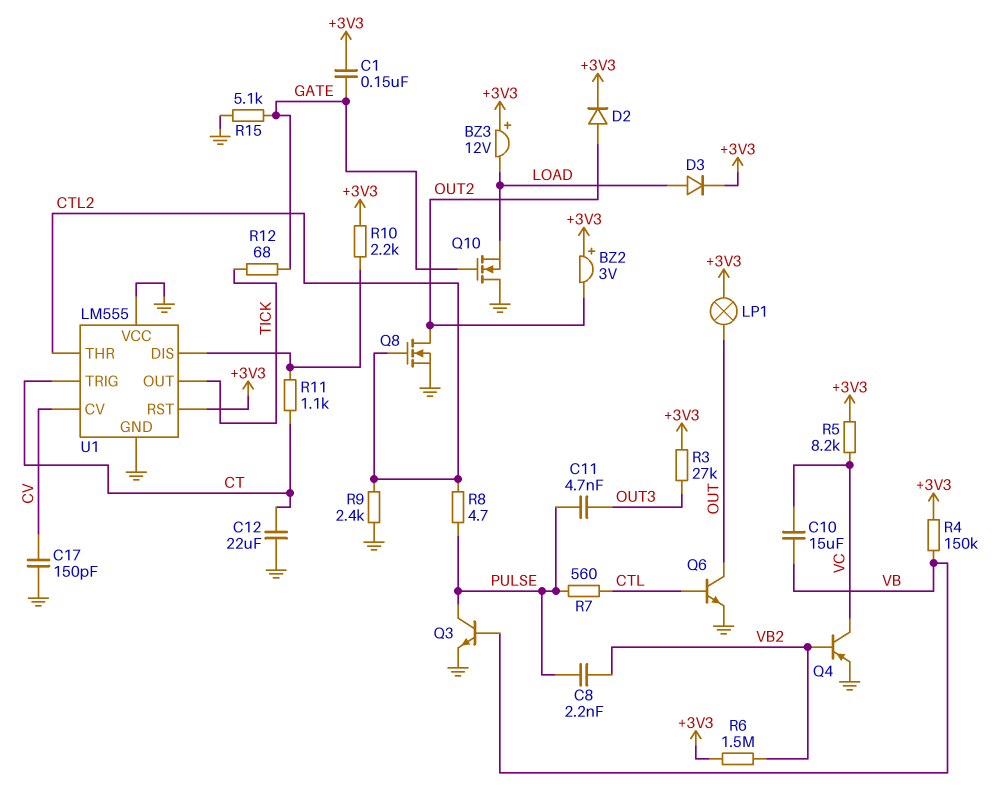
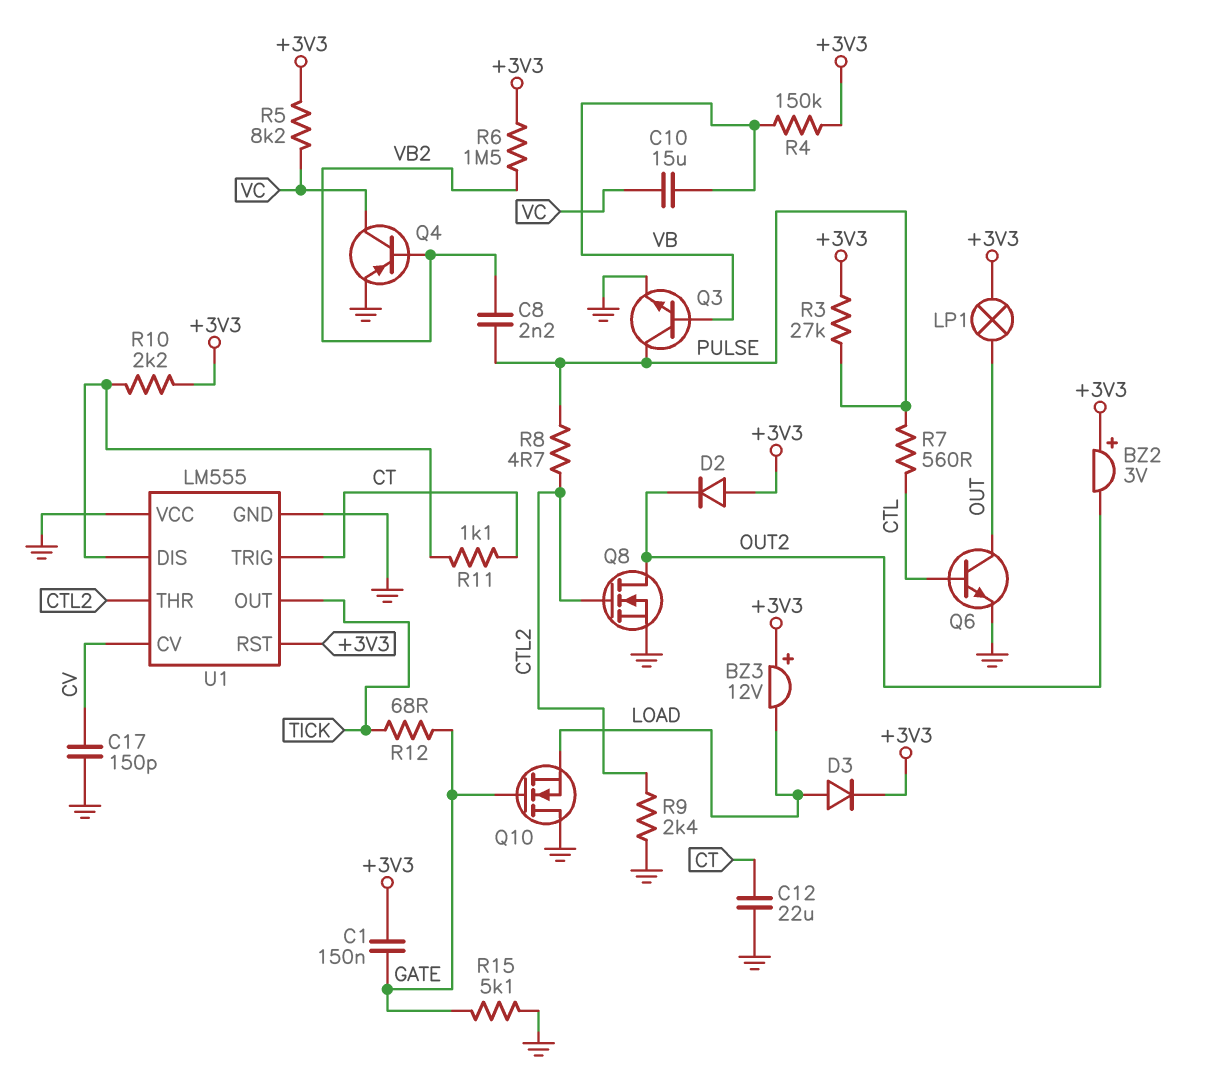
C11: 4.7nF (OUT3, PULSE) -> none
D2: diode (A OUT2, K +3V3) -> diode (A +3V3, K OUT2)
R3: 27k (+3V3, OUT3) -> 27k (+3V3, PULSE)

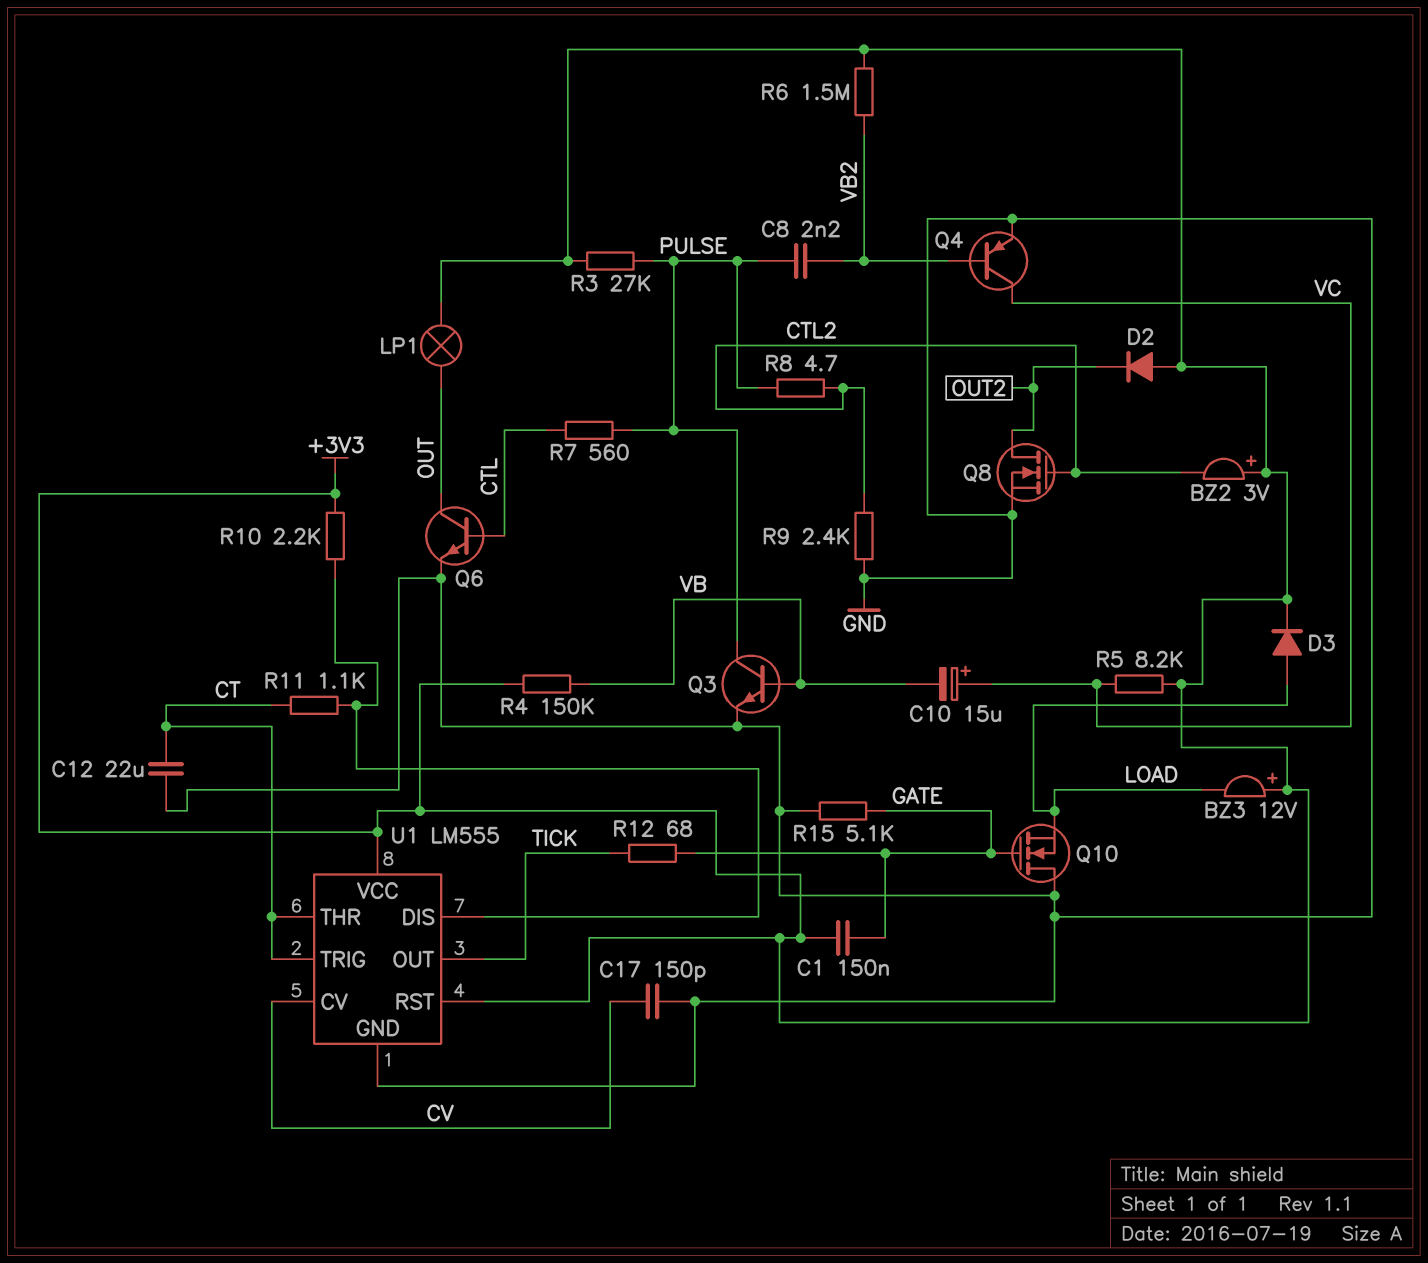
BZ2: buzzer 3V (plus +3V3, minus OUT2) -> buzzer 3V (plus +3V3, minus CTL2)
C10: 15uF (VB, VC) -> 15uF (plus VC, minus VB)
U1 pin THR: CTL2 -> CT
U1 pin VCC: GND -> +3V3

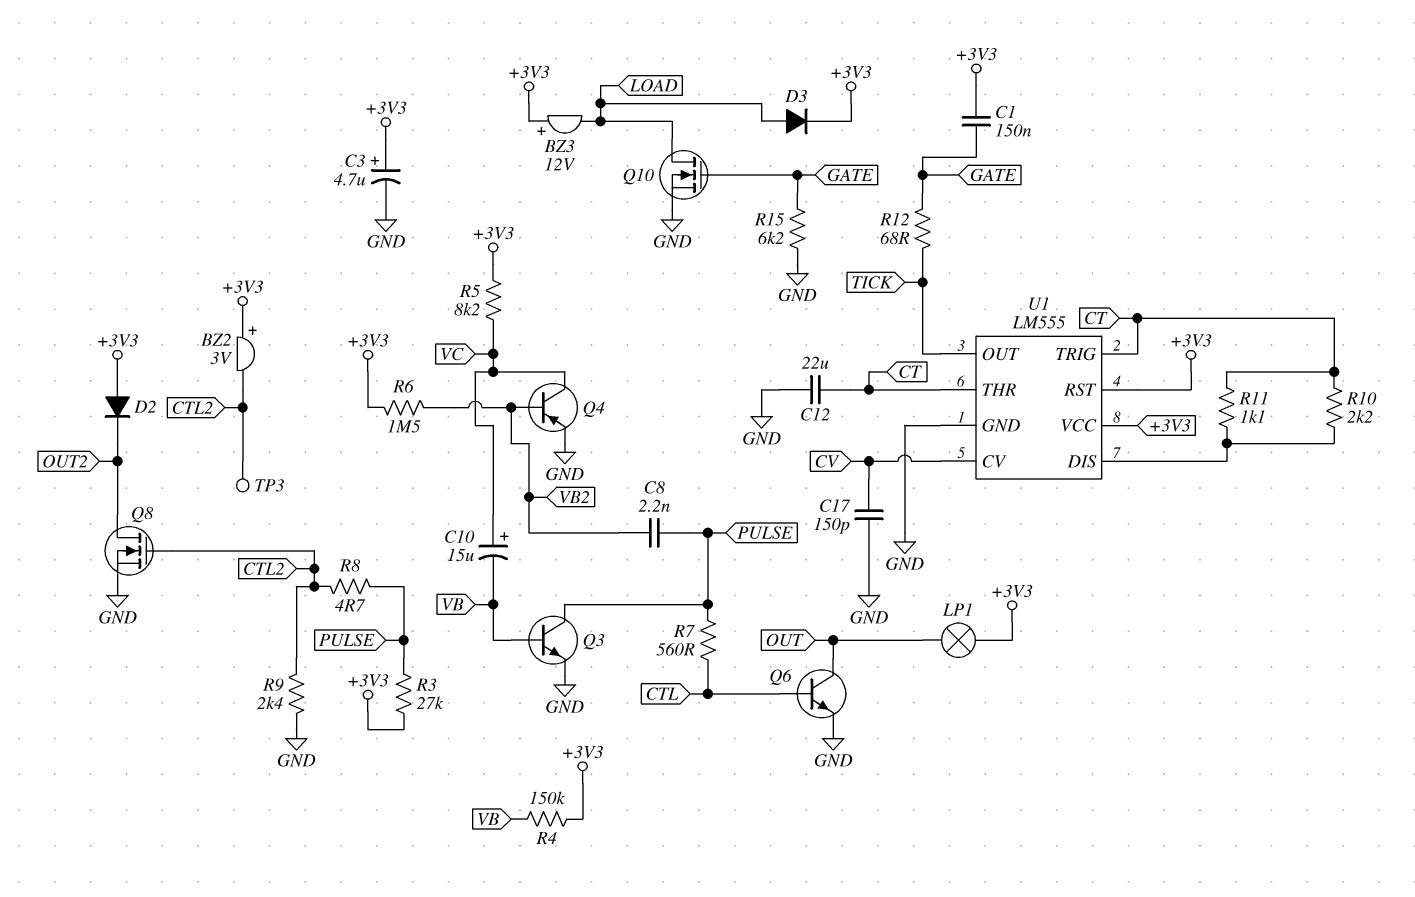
C3: none -> 4.7uF (plus +3V3, minus GND)
Q10: NMOS (G GATE, D GND, S LOAD) -> NMOS (G GATE, D LOAD, S GND)
R10: 2.2k (+3V3, U1/DIS) -> 2.2k (CT, U1/DIS)
R15: 5.1k (GATE, GND) -> 6.2k (GATE, GND)
TP3: none -> test point (CTL2)

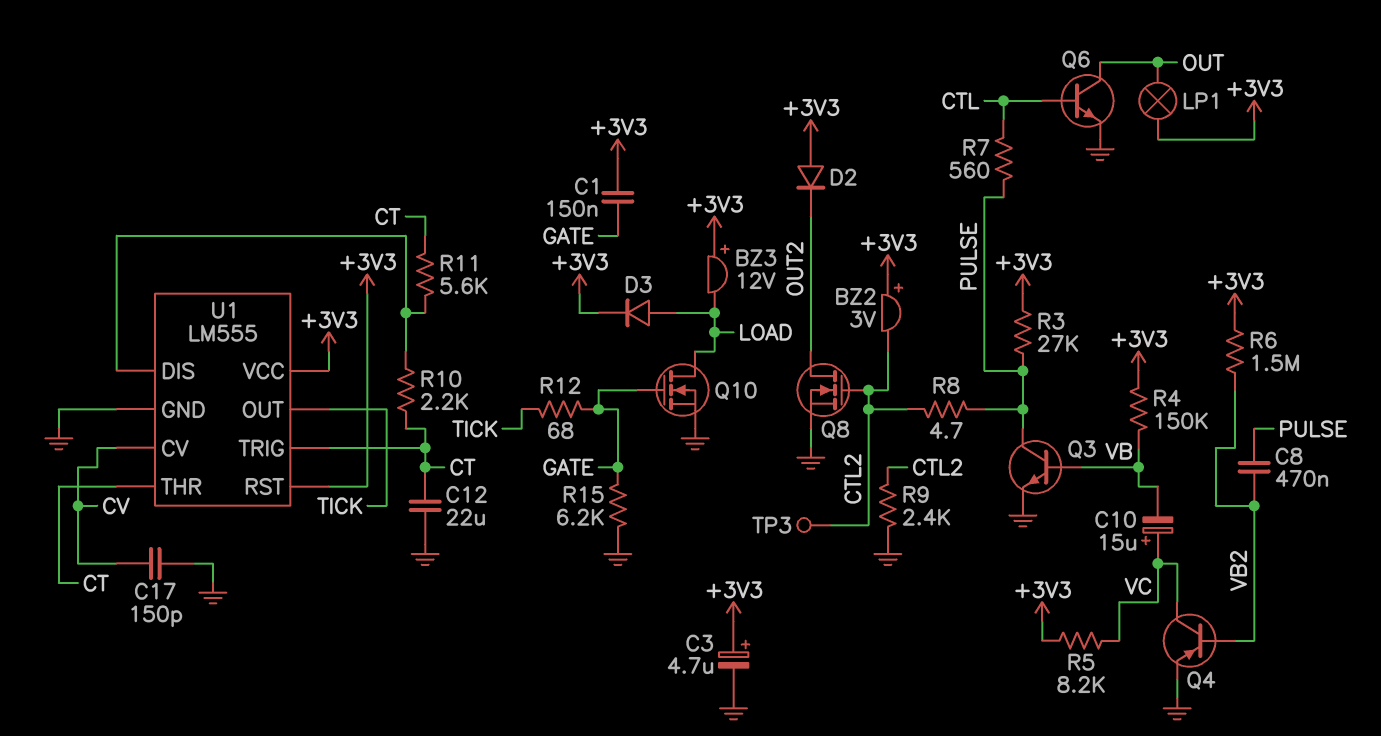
C8: 2.2nF (PULSE, VB2) -> 470nF (PULSE, VB2)
R11: 1.1k (CT, U1/DIS) -> 5.6k (CT, U1/DIS)

